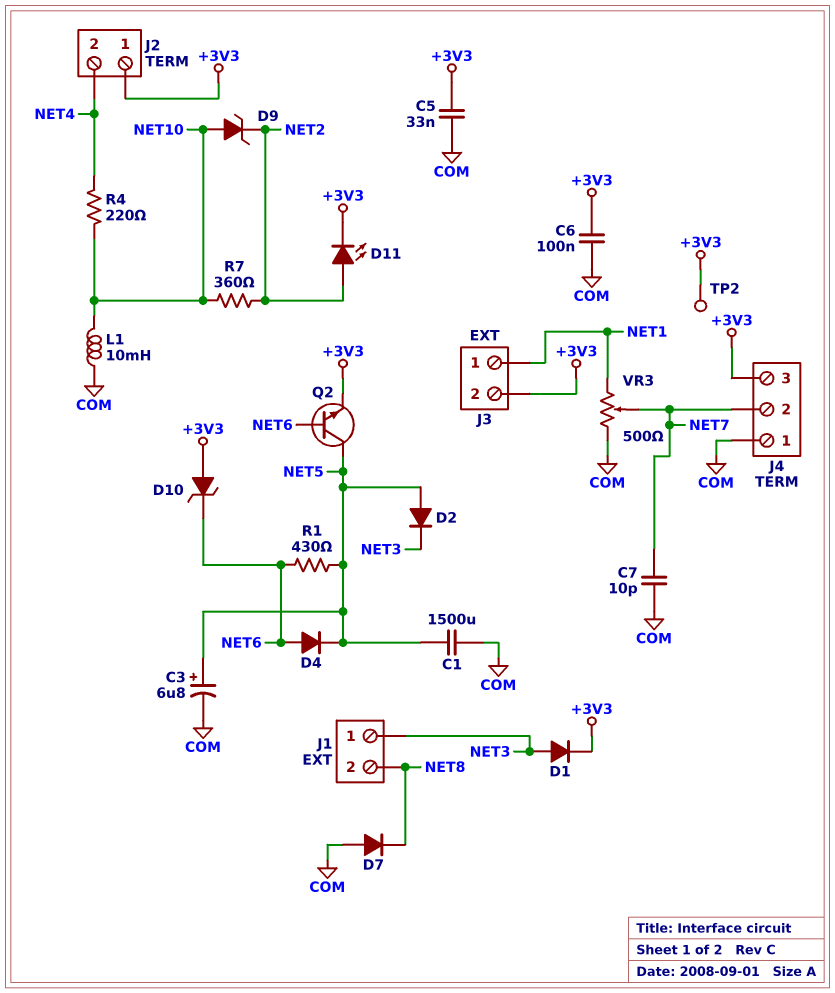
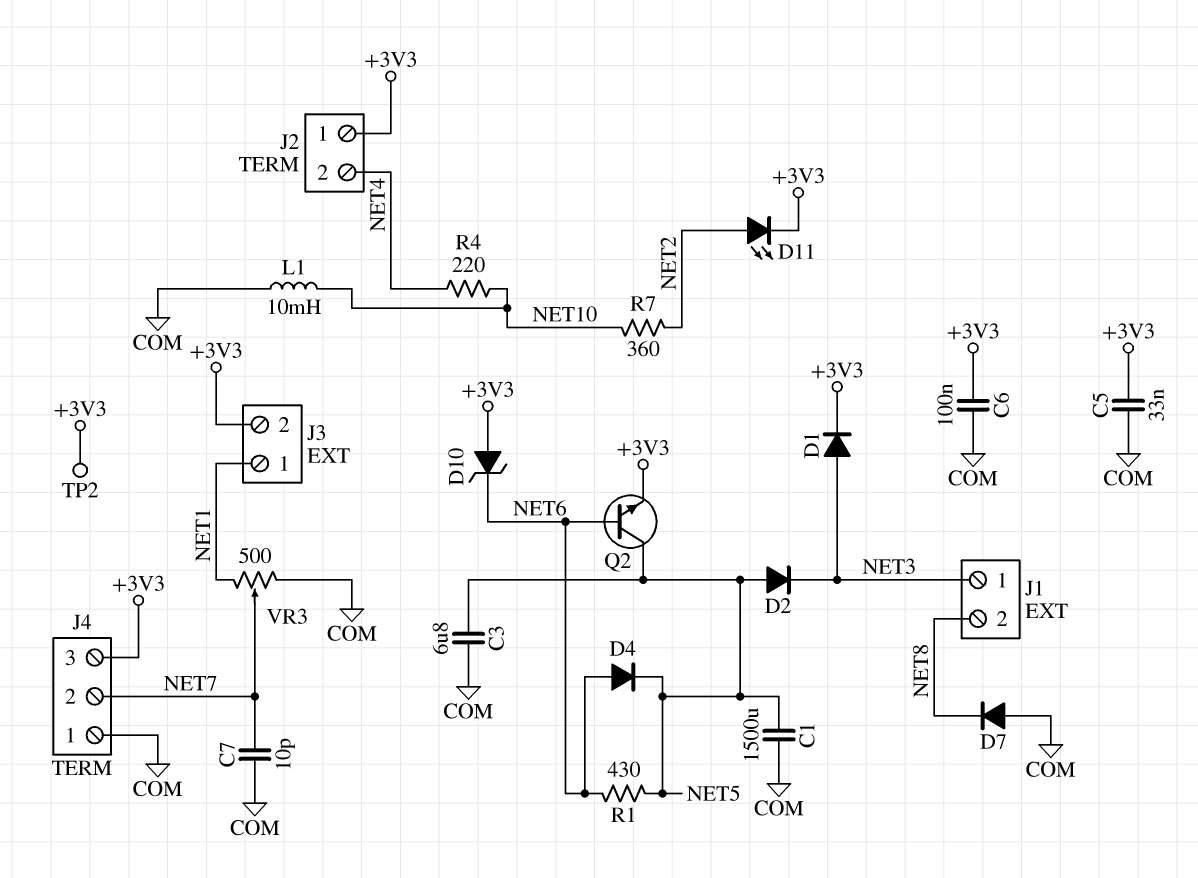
C3: 6.8uF (plus NET5, minus COM) -> 6.8uF (COM, NET5)
D9: zener (A NET10, K NET2) -> none

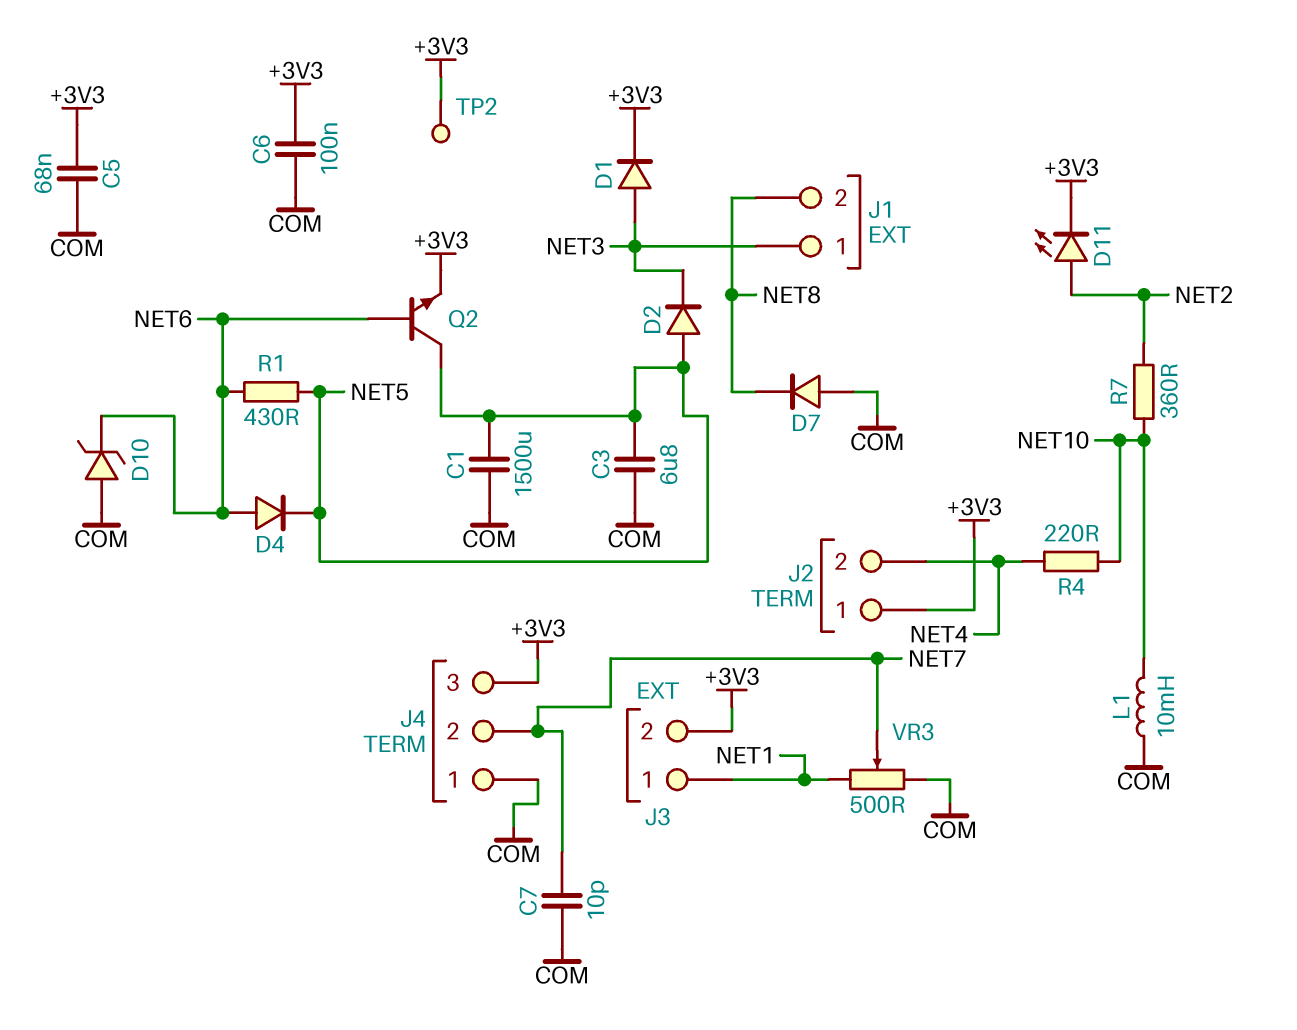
C5: 33nF (+3V3, COM) -> 68nF (+3V3, COM)
D10: zener (A +3V3, K NET6) -> zener (A COM, K NET6)

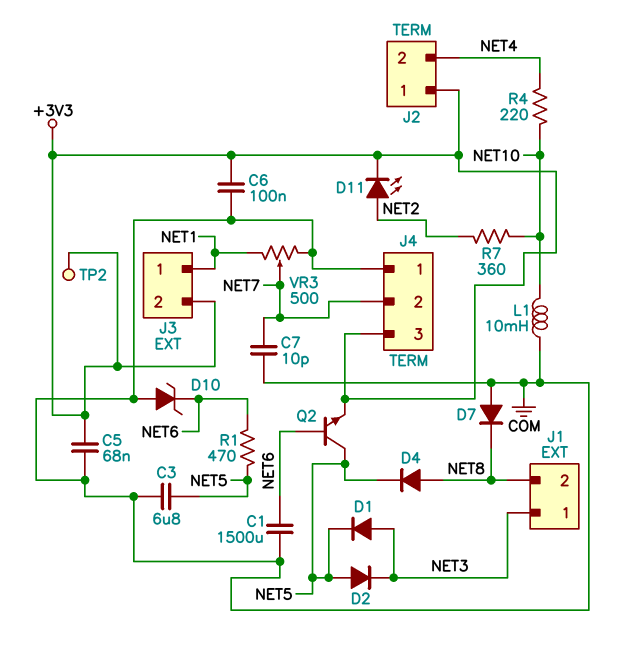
C1: 1500uF (COM, NET5) -> 1500uF (COM, NET6)
D1: diode (A NET3, K +3V3) -> diode (A NET3, K NET5)
D4: diode (A NET6, K NET5) -> diode (A NET8, K NET5)
R1: 430 (NET5, NET6) -> 470 (NET5, NET6)

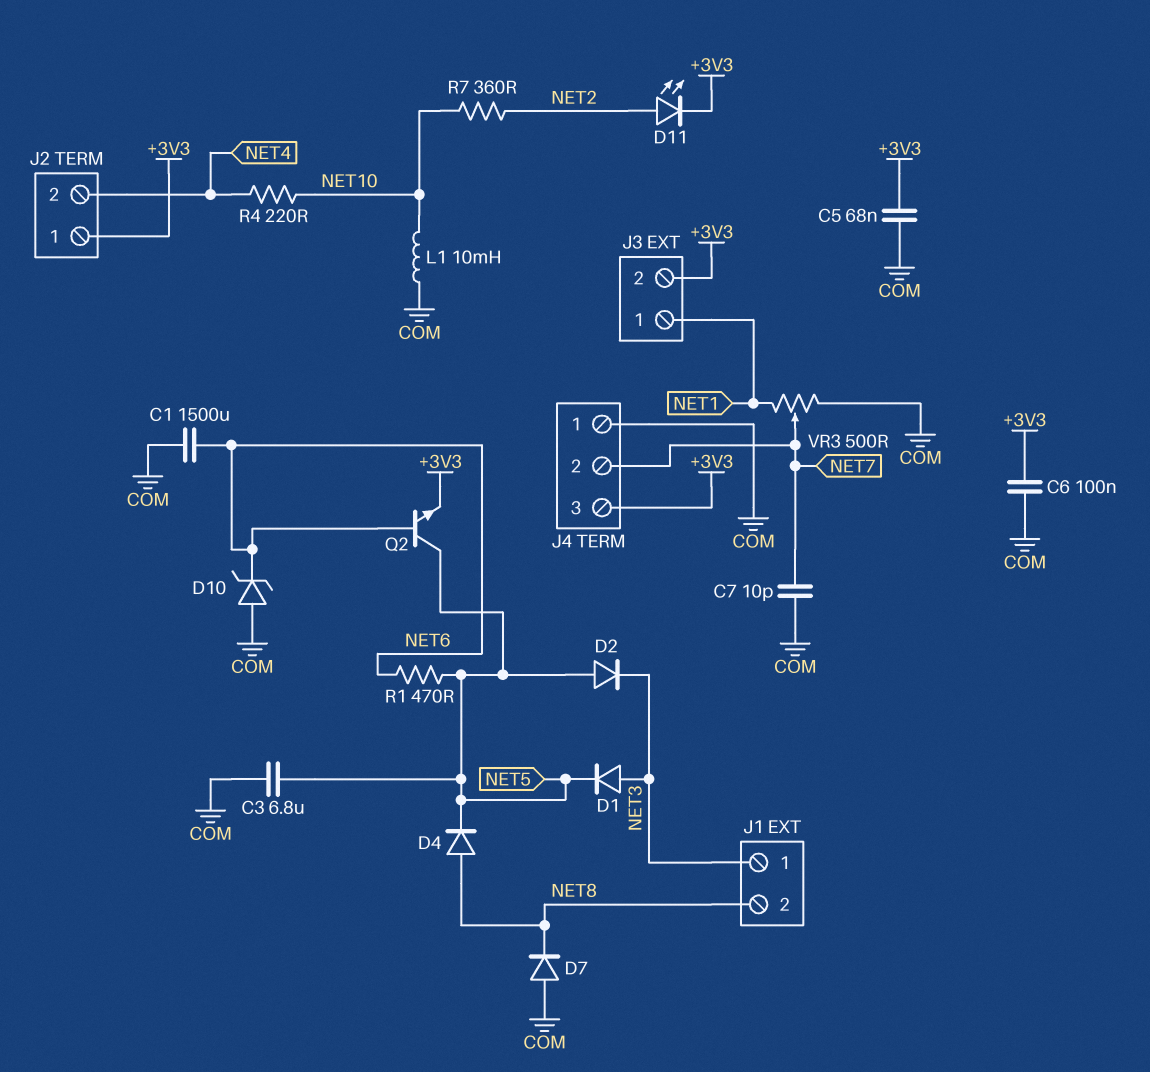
TP2: test point (+3V3) -> none

